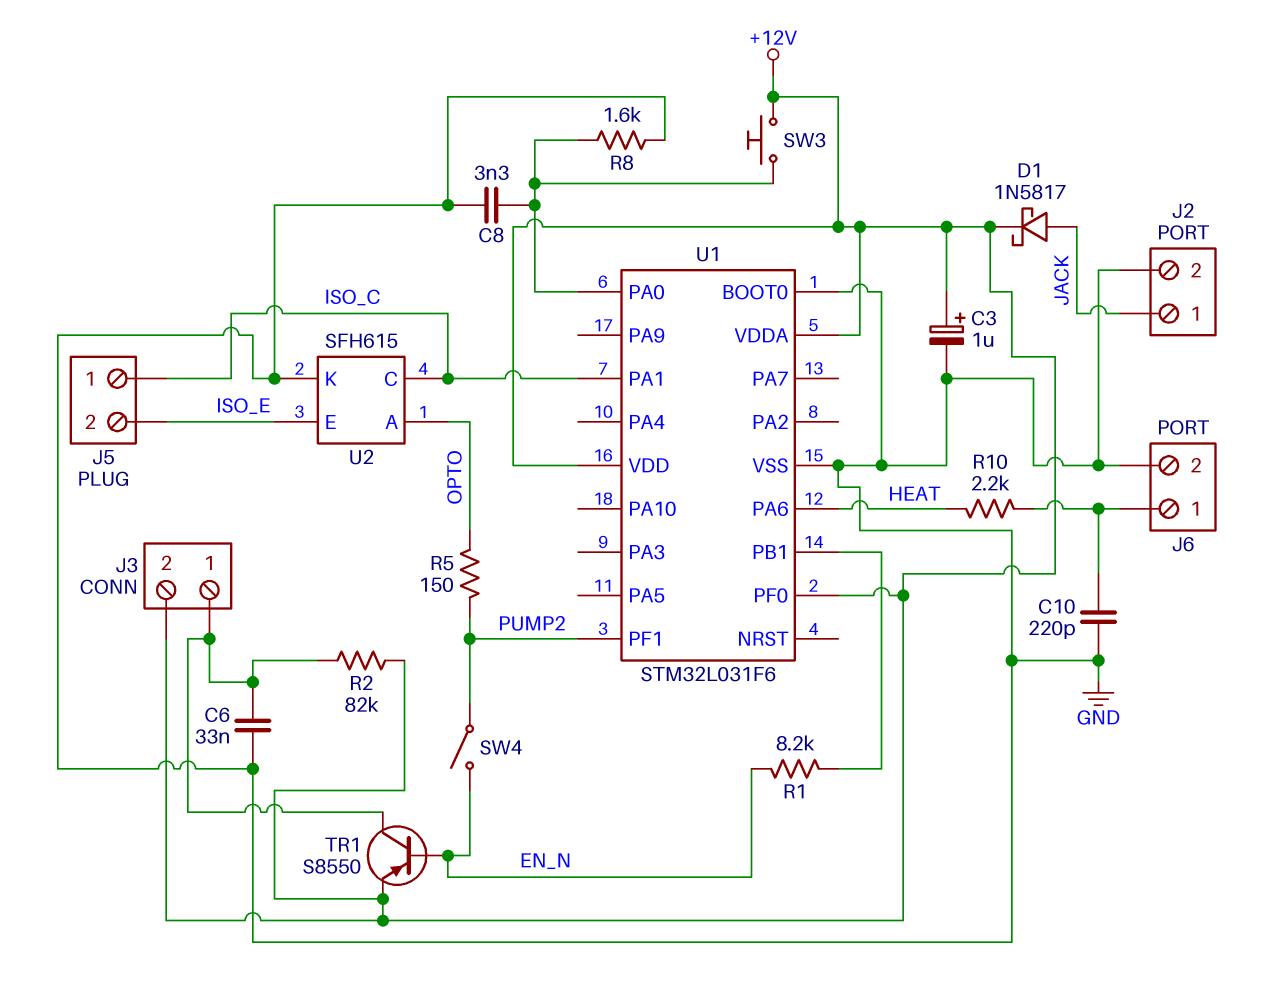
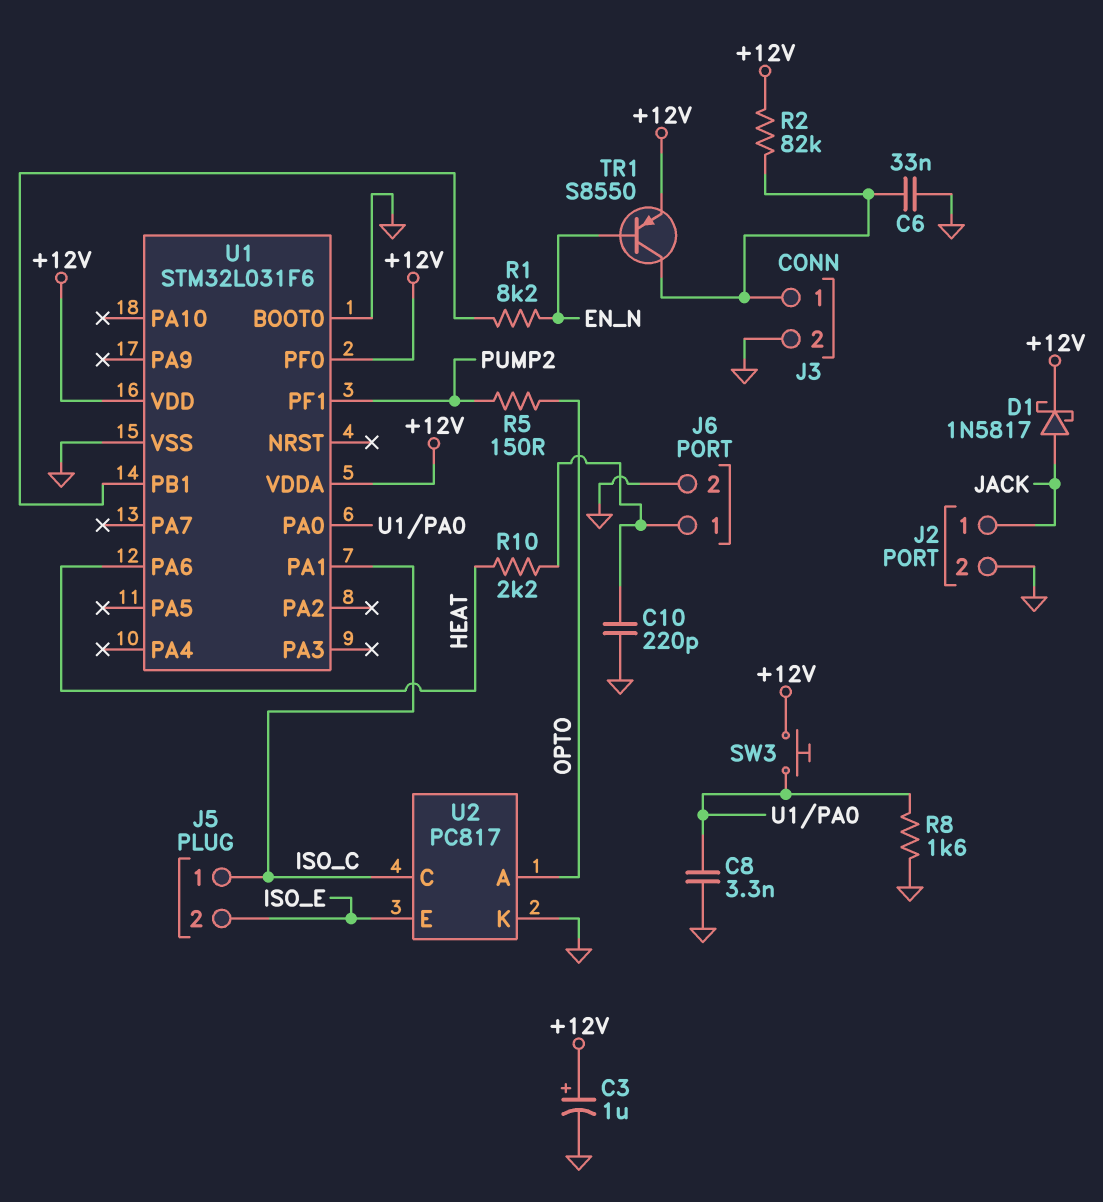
J3 pin 2: +12V -> GND
SW4: switch (EN_N, PUMP2) -> none
U2: SFH615 -> PC817

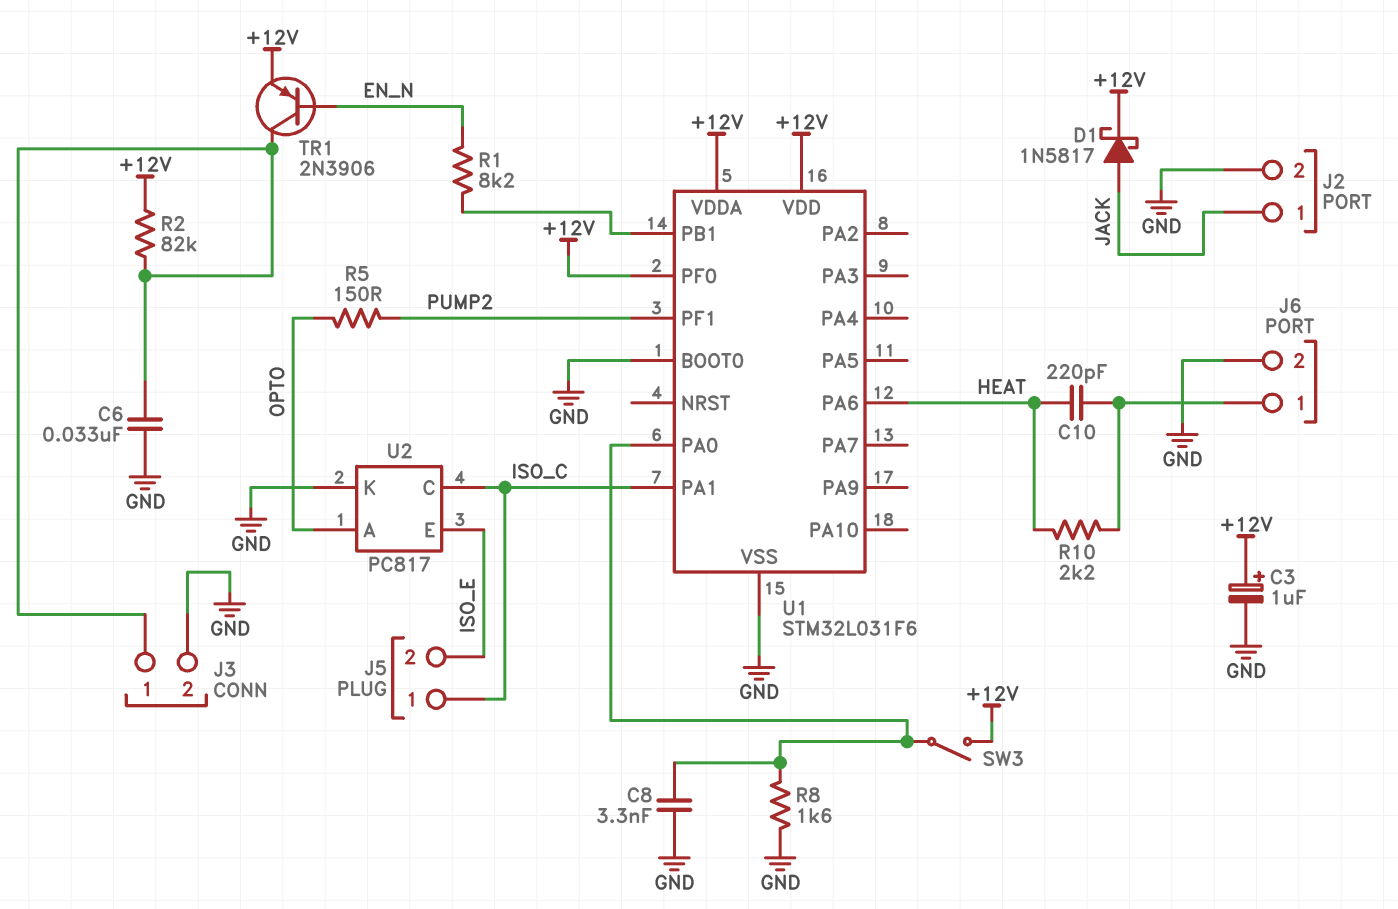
C10: 220pF (GND, J6/1) -> 220pF (HEAT, J6/1)
SW3: button (+12V, U1/PA0) -> switch (+12V, U1/PA0)
TR1: PNP S8550 (B EN_N, C J3/1, E +12V) -> PNP 2N3906 (B EN_N, C J3/1, E +12V)

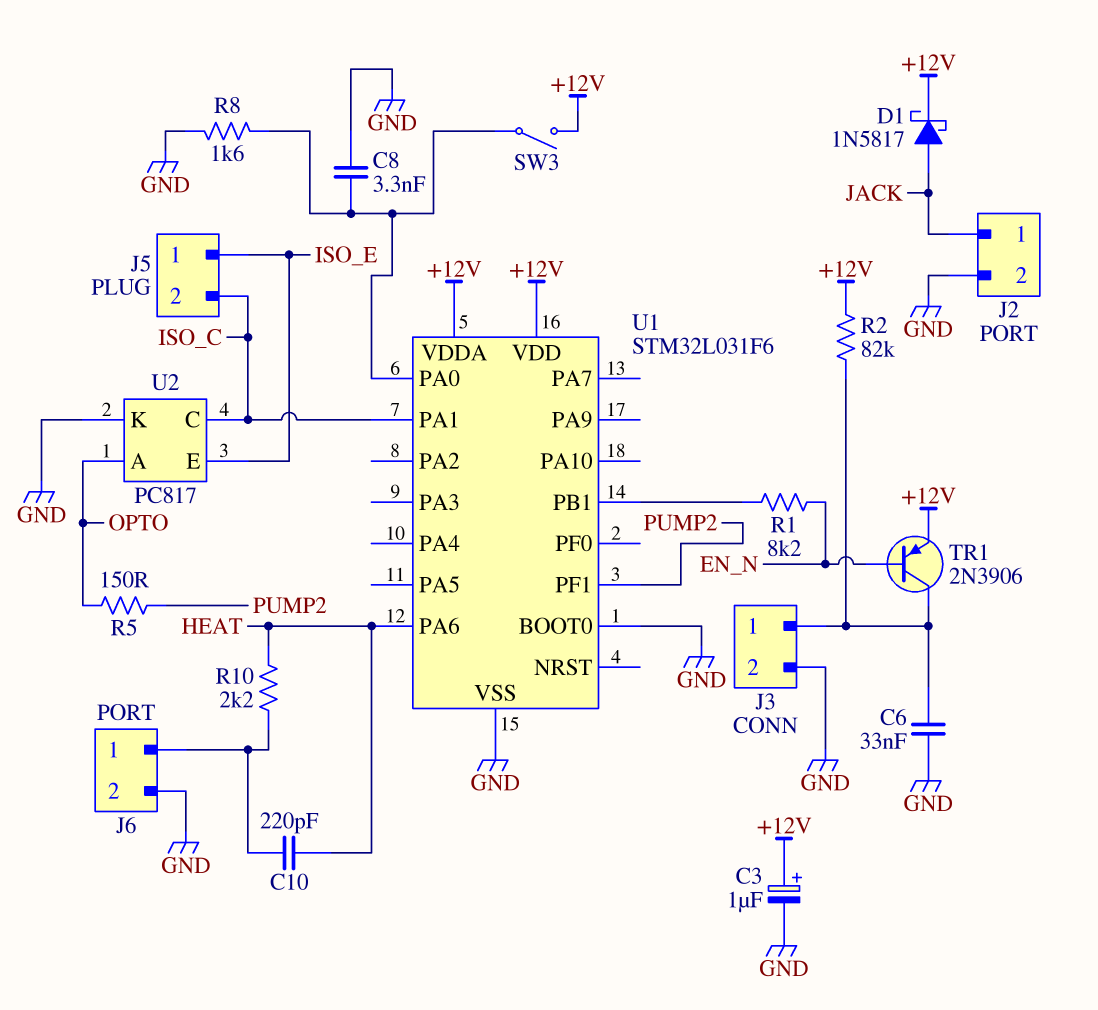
J5 pin 1: ISO_C -> ISO_E
J5 pin 2: ISO_E -> ISO_C
U1 pin PF0: +12V -> none

